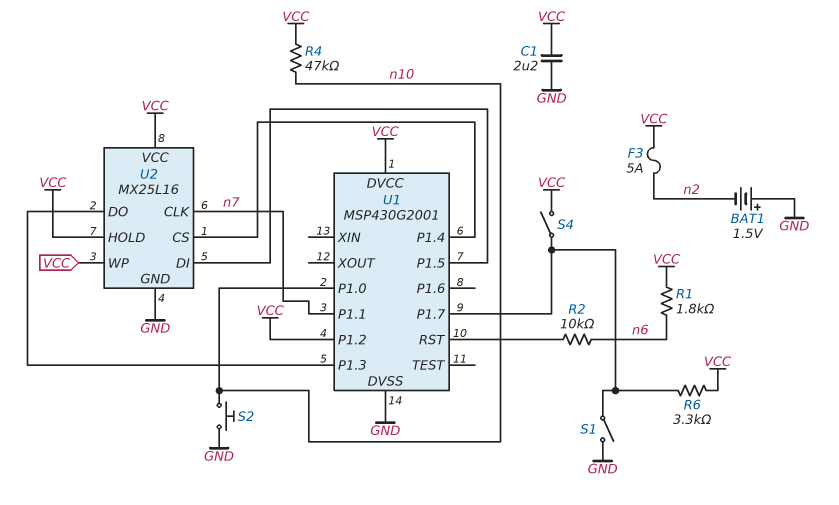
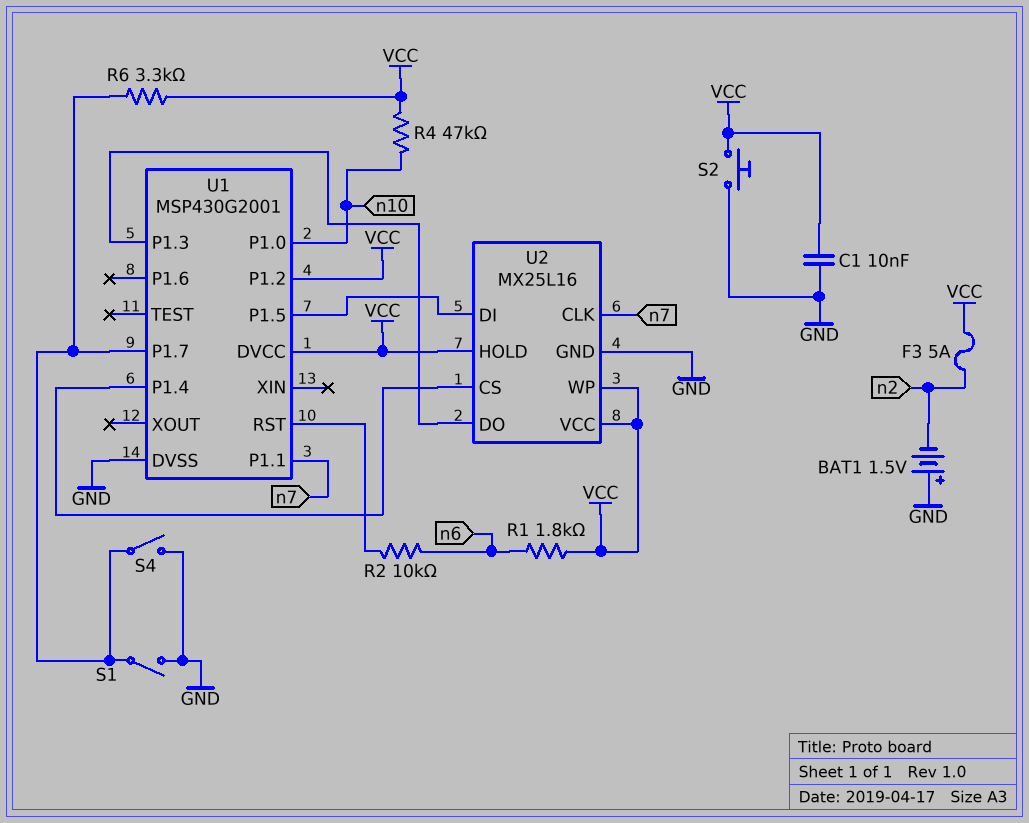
C1: 2.2uF (GND, VCC) -> 10nF (GND, VCC)
S2: button (GND, n10) -> button (GND, VCC)
S4: switch (U1/P1.7, VCC) -> switch (GND, U1/P1.7)

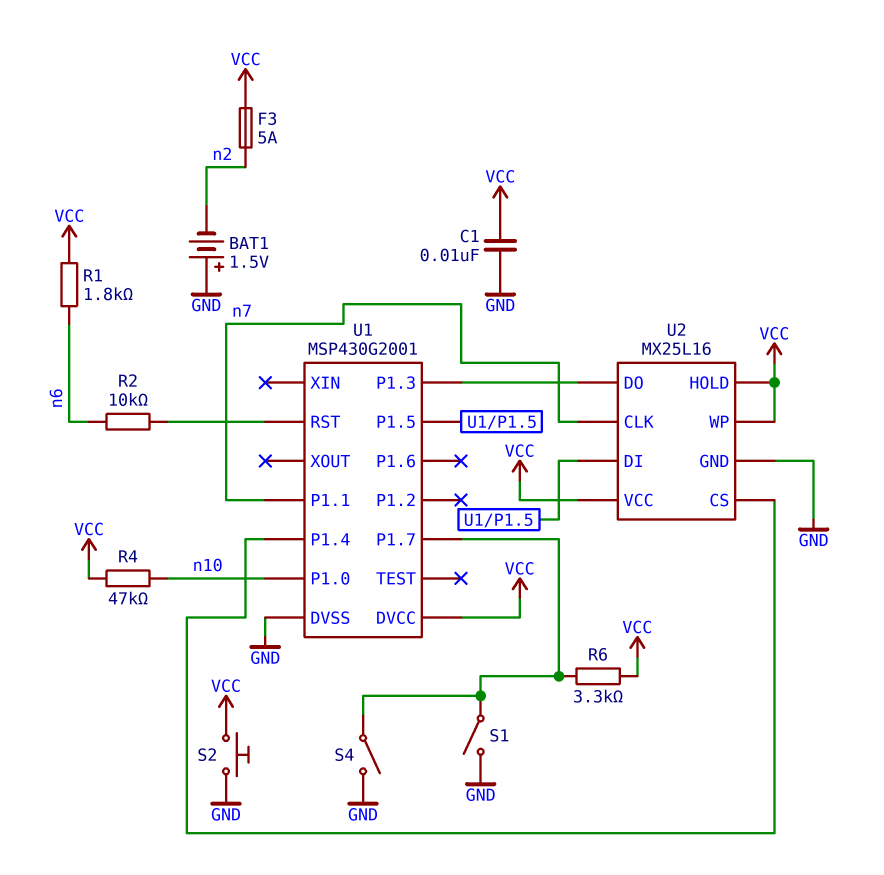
U1 pin P1.2: VCC -> none

